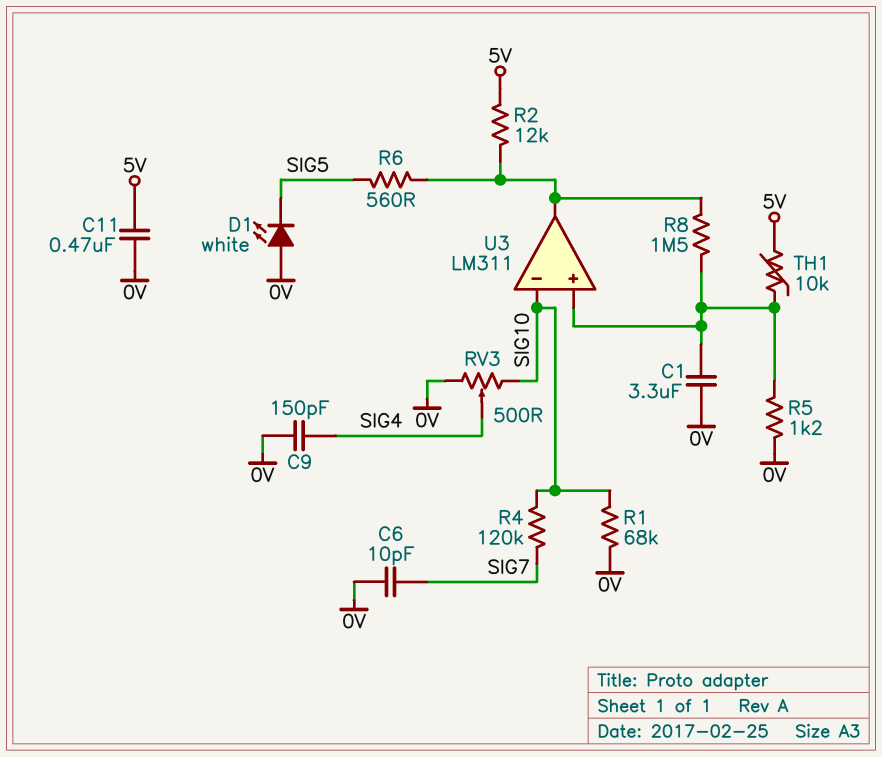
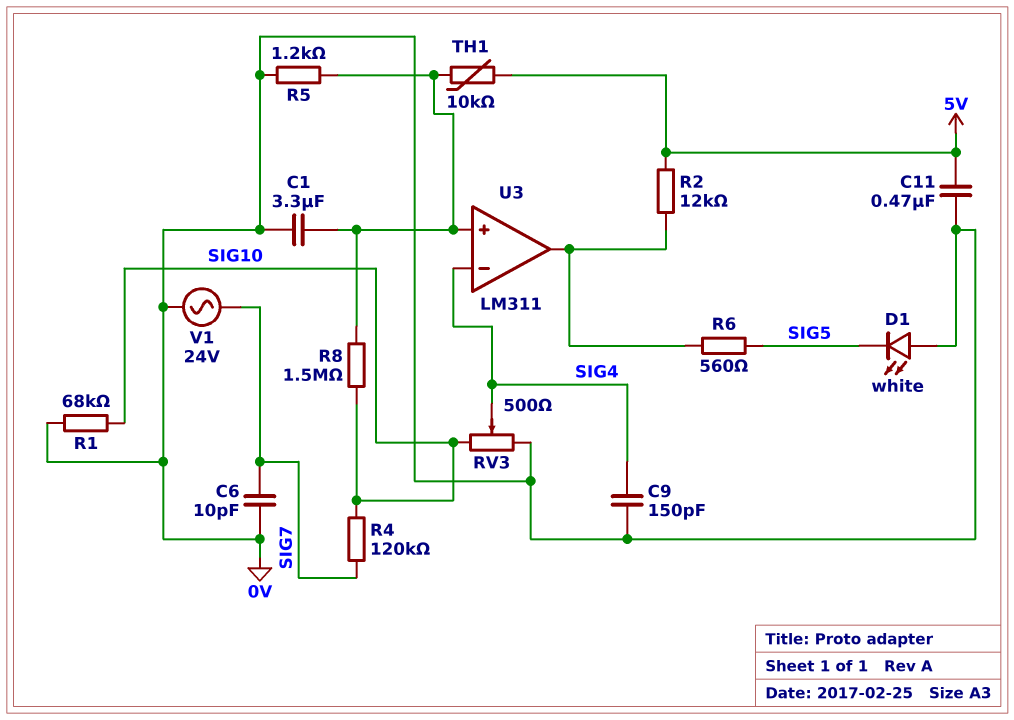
R8: 1.5M (U3/in+, U3/out) -> 1.5M (SIG10, U3/in+)
U3 pin in-: SIG10 -> SIG4
V1: none -> AC 24V (0V, SIG7)

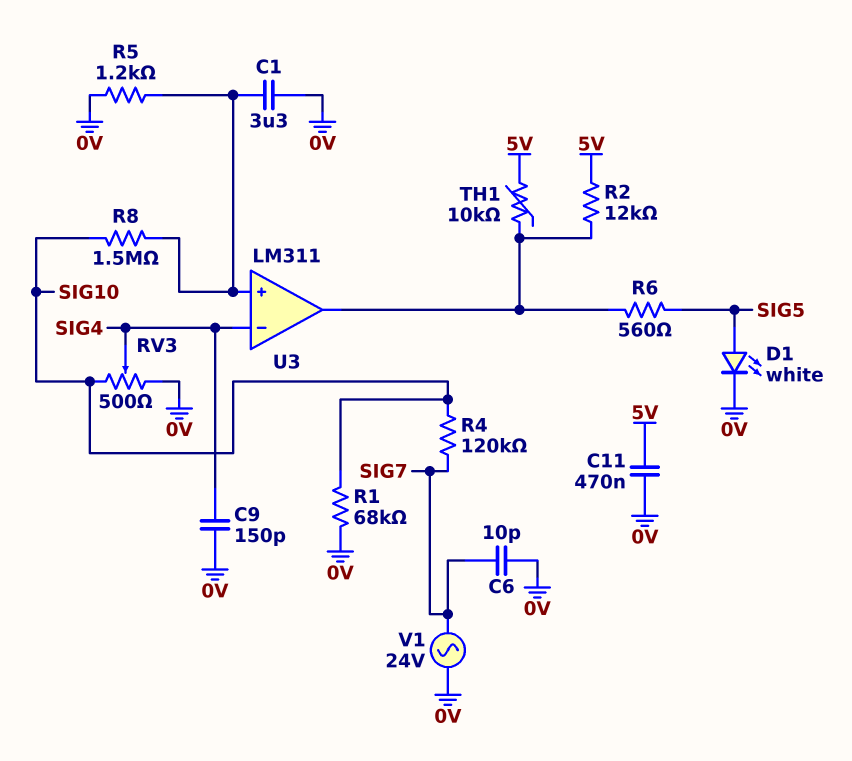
D1: LED white (A 0V, K SIG5) -> LED white (A SIG5, K 0V)
TH1: 10k (5V, U3/in+) -> 10k (5V, U3/out)

